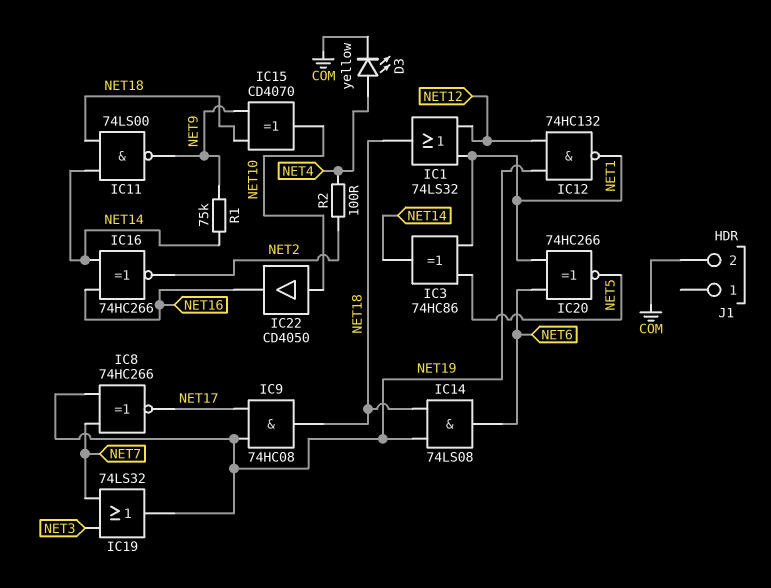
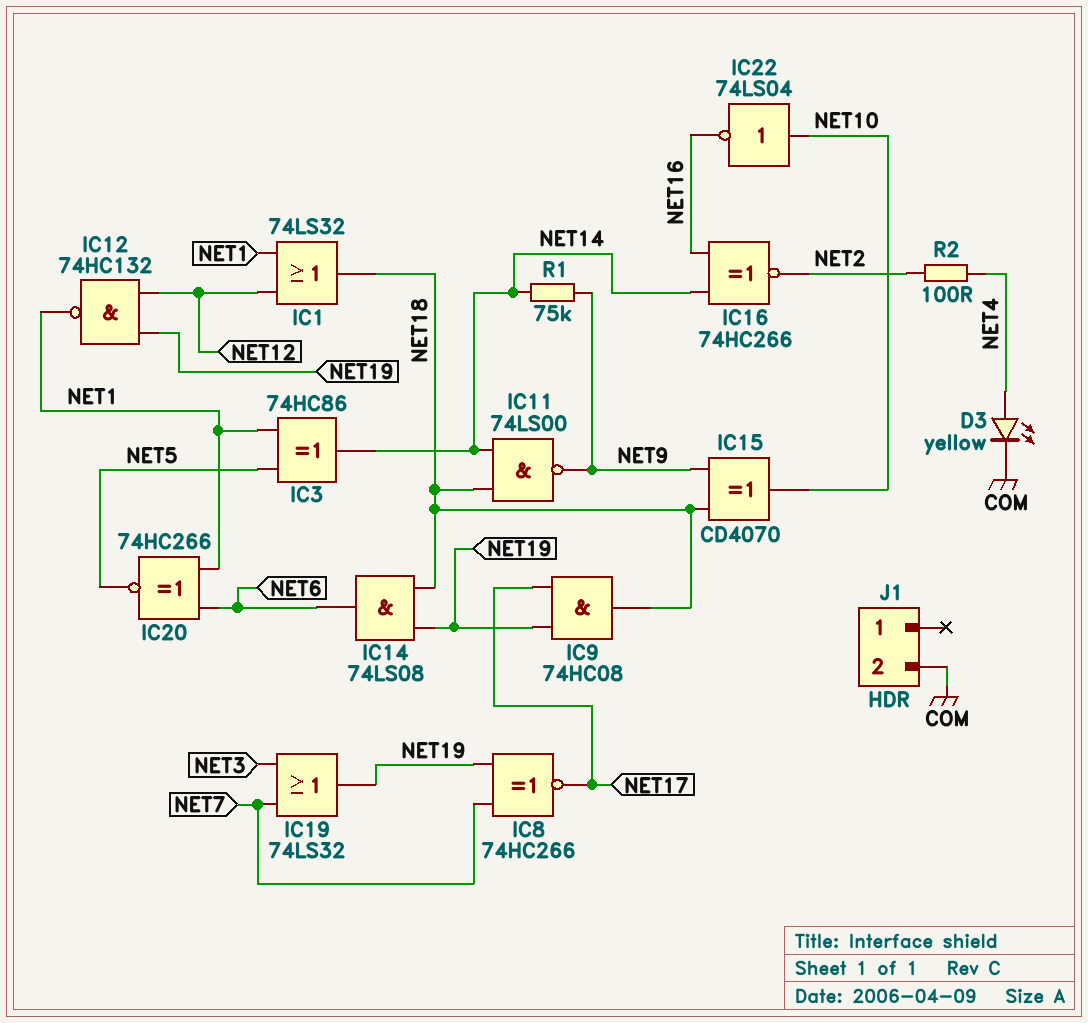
IC22: buffer CD4050 (in NET10, out NET16) -> NOT 74LS04 (in NET10, out NET16)

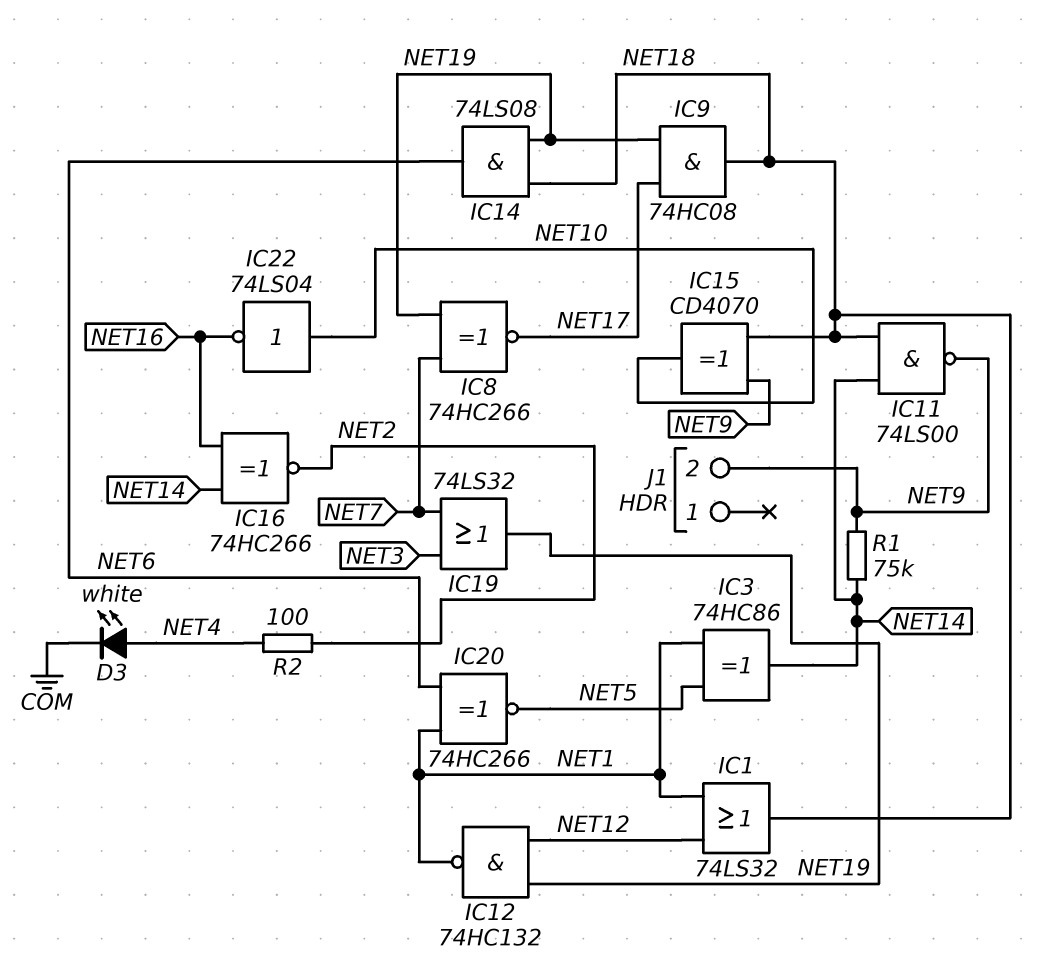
D3: LED yellow (A NET4, K COM) -> LED white (A NET4, K COM)
J1 pin 2: COM -> NET9

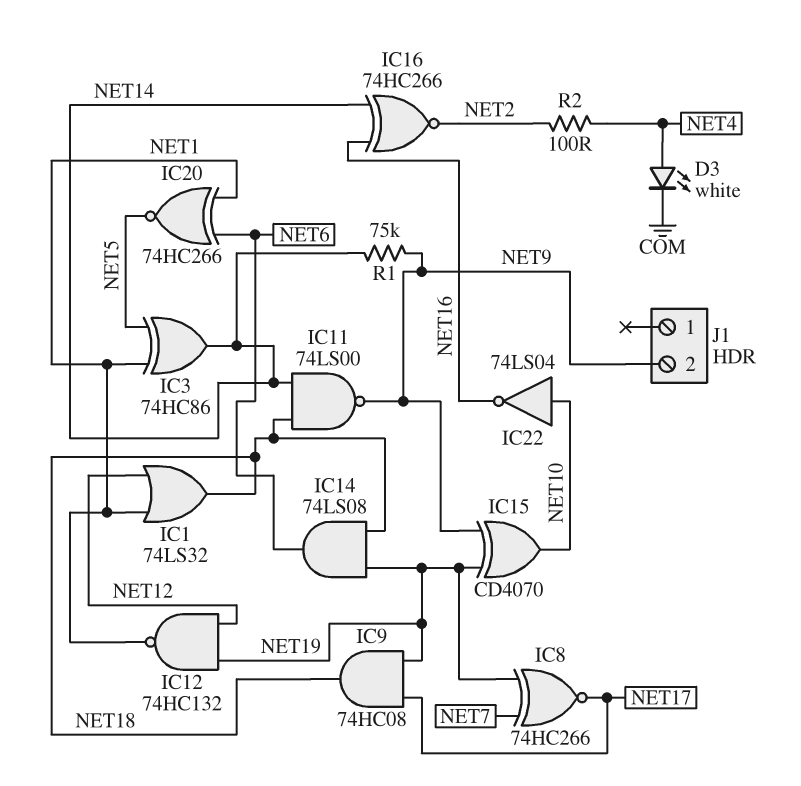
IC15: XOR CD4070 (in NET9, in NET18, out NET10) -> XOR CD4070 (in NET9, in NET19, out NET10)
IC19: OR 74LS32 (in NET3, in NET7, out NET19) -> none

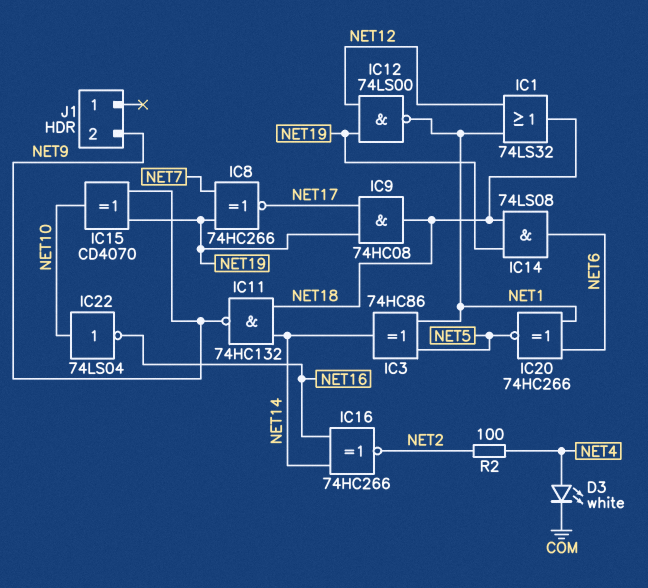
IC11: NAND 74LS00 (in NET14, in NET18, out NET9) -> NAND 74HC132 (in NET14, in NET18, out NET9)
IC12: NAND 74HC132 (in NET12, in NET19, out NET1) -> NAND 74LS00 (in NET12, in NET19, out NET1)
R1: 75k (NET9, NET14) -> none

